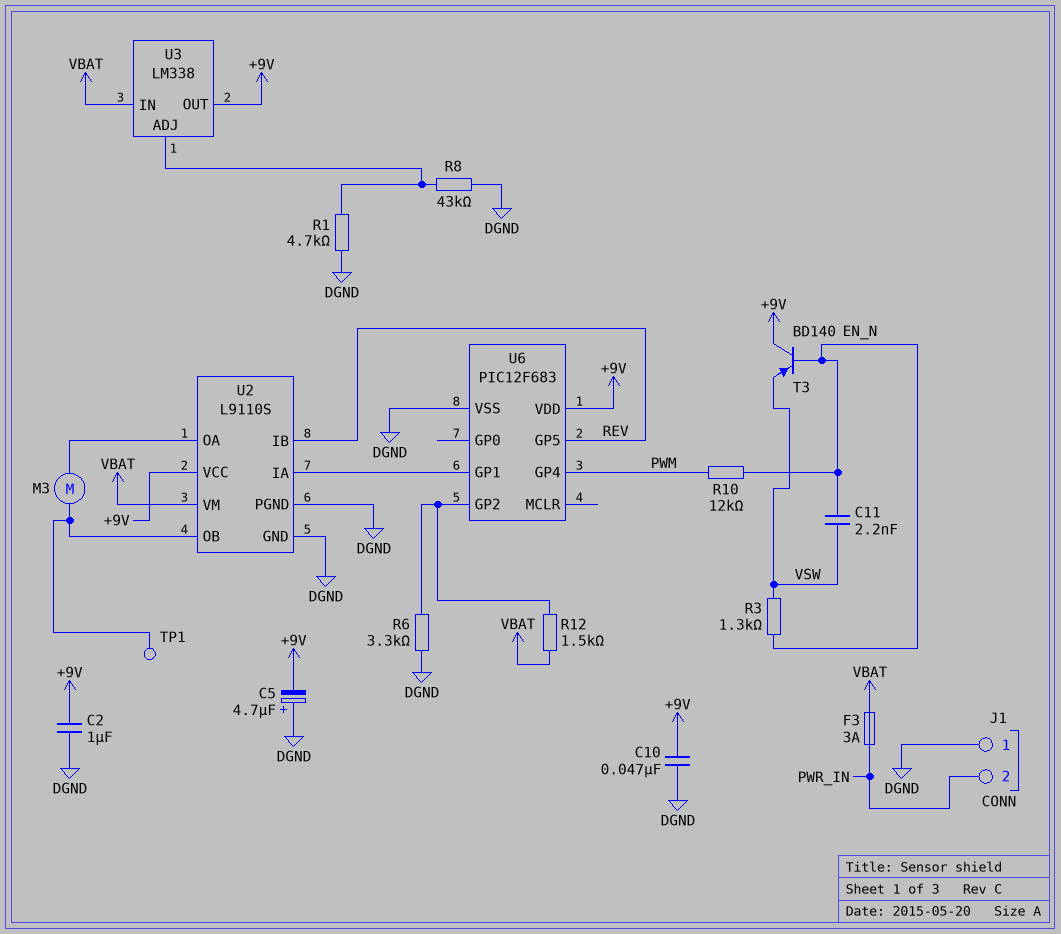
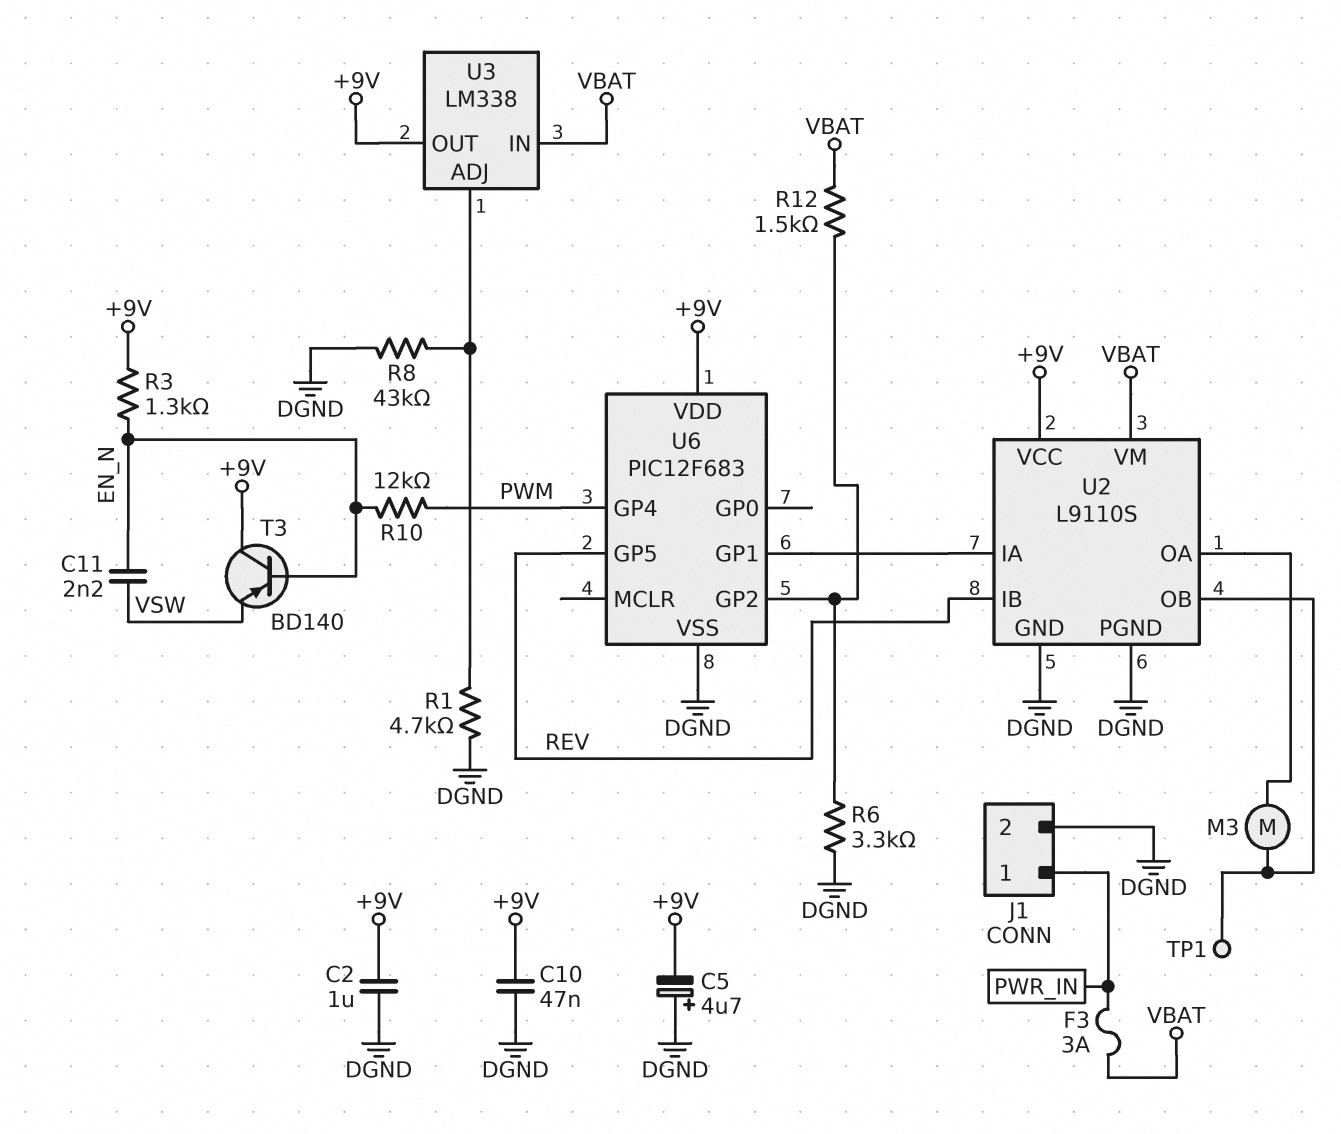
J1 pin 1: DGND -> PWR_IN
J1 pin 2: PWR_IN -> DGND
R3: 1.3k (EN_N, VSW) -> 1.3k (+9V, EN_N)

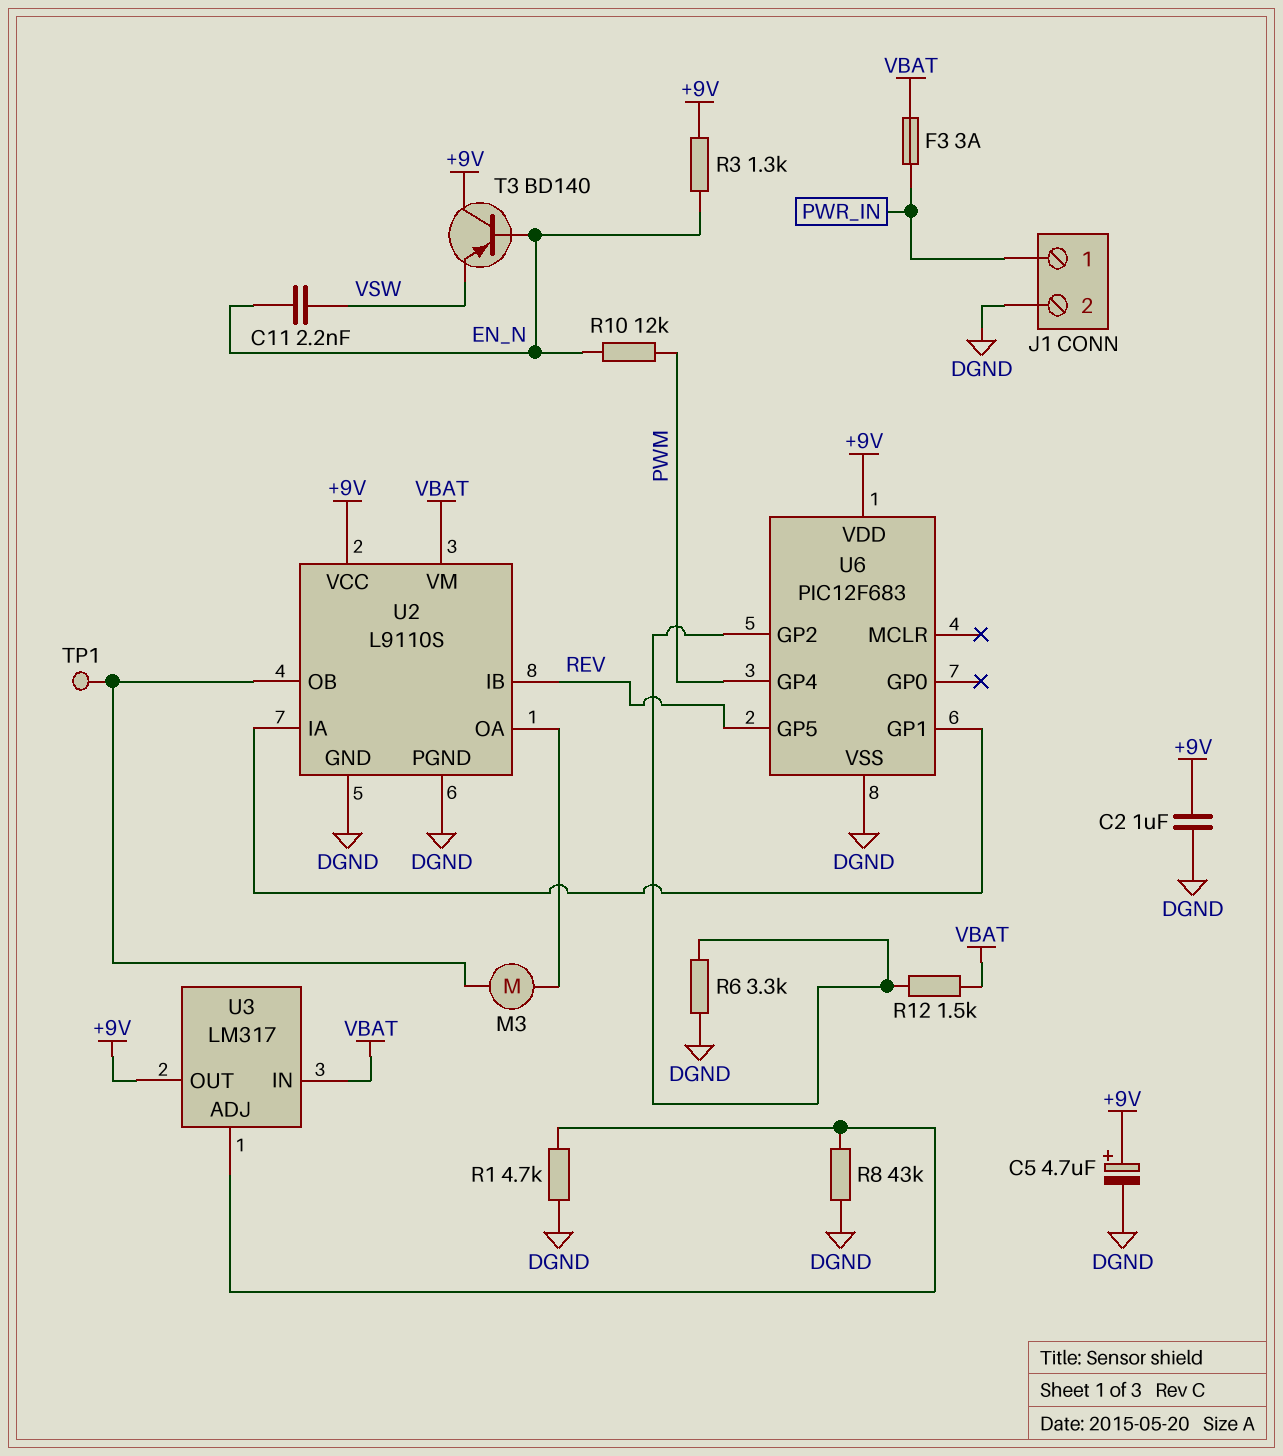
C5: 4.7uF (plus DGND, minus +9V) -> 4.7uF (plus +9V, minus DGND)
C10: 47nF (+9V, DGND) -> none
U3: LM338 -> LM317

